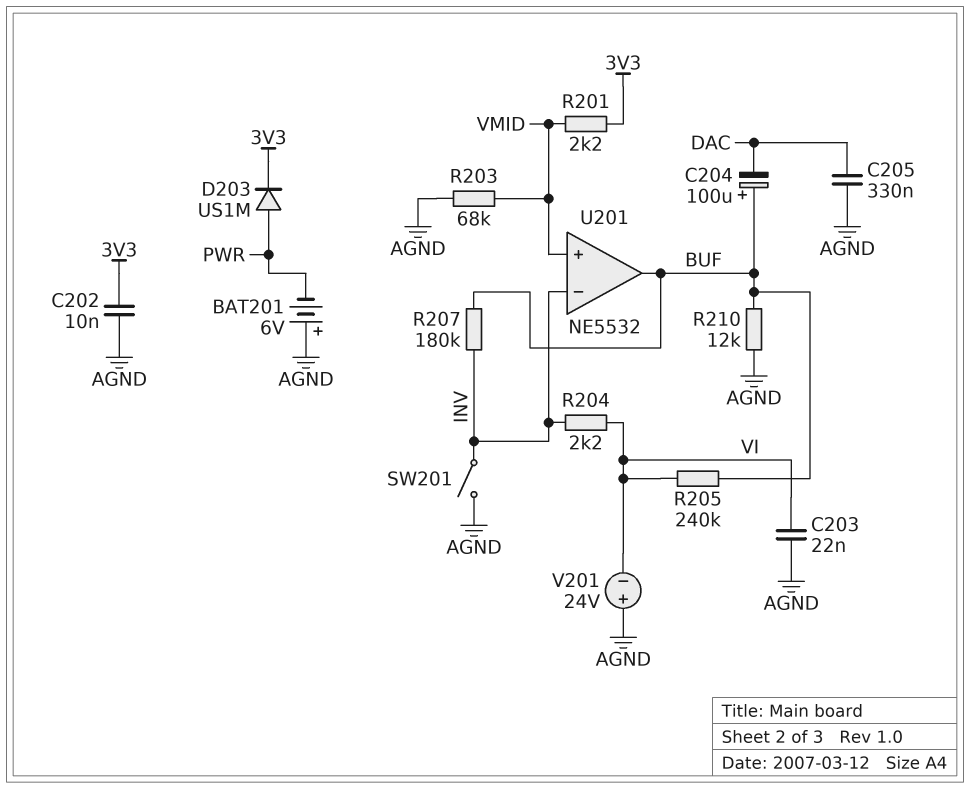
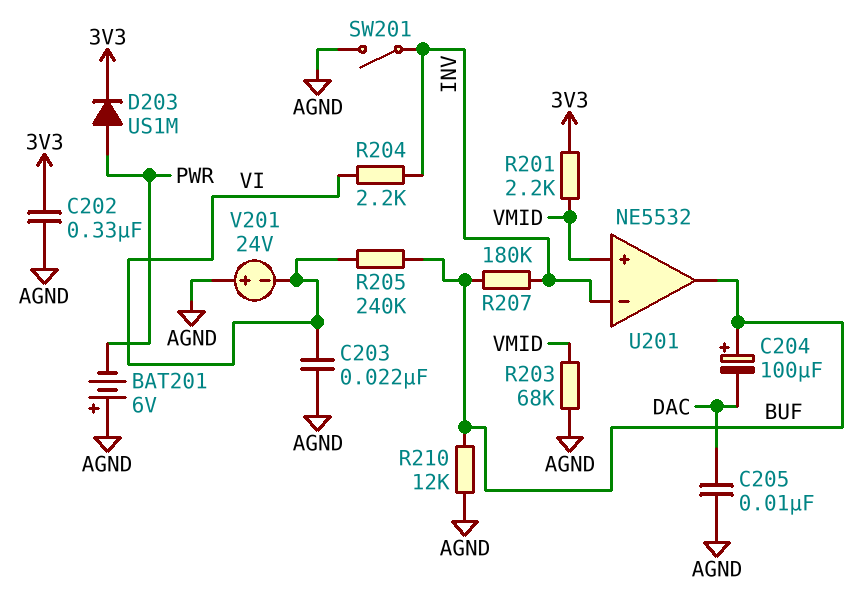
C202: 10nF (3V3, AGND) -> 330nF (3V3, AGND)
C205: 330nF (AGND, DAC) -> 10nF (AGND, DAC)

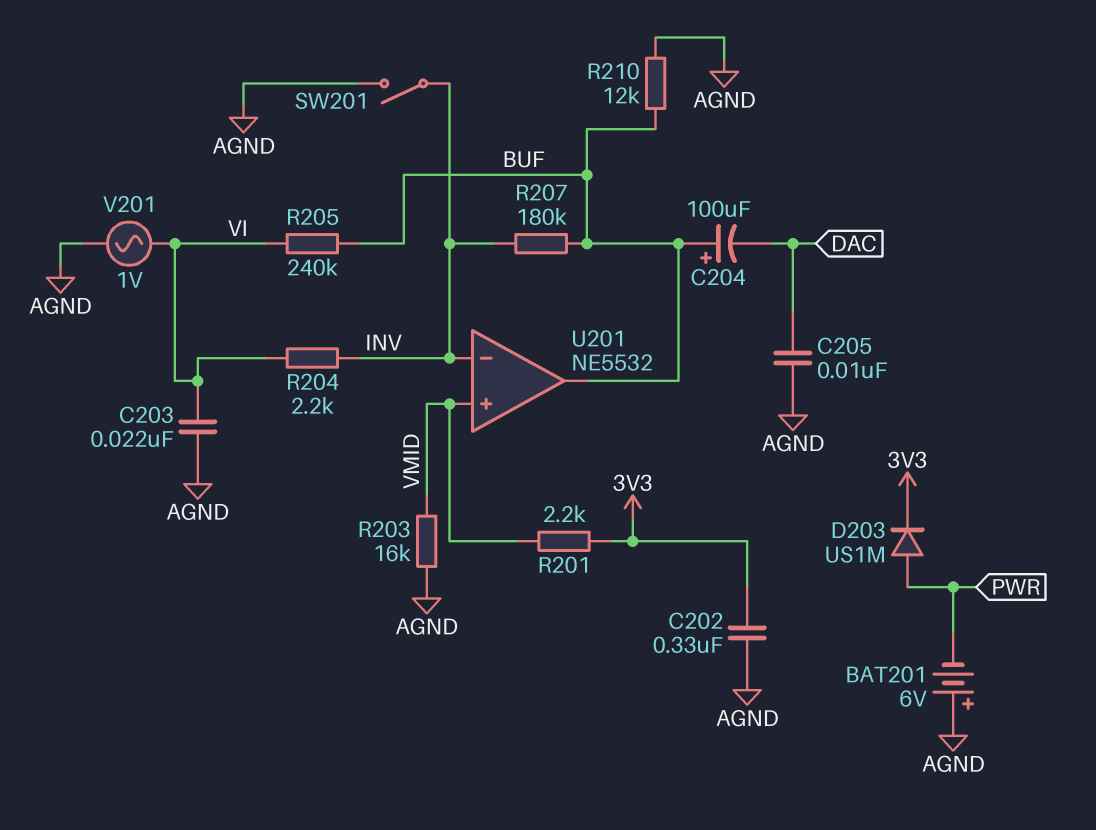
R203: 68k (AGND, VMID) -> 16k (AGND, VMID)
V201: 24V (plus AGND, minus VI) -> AC 1V (AGND, VI)

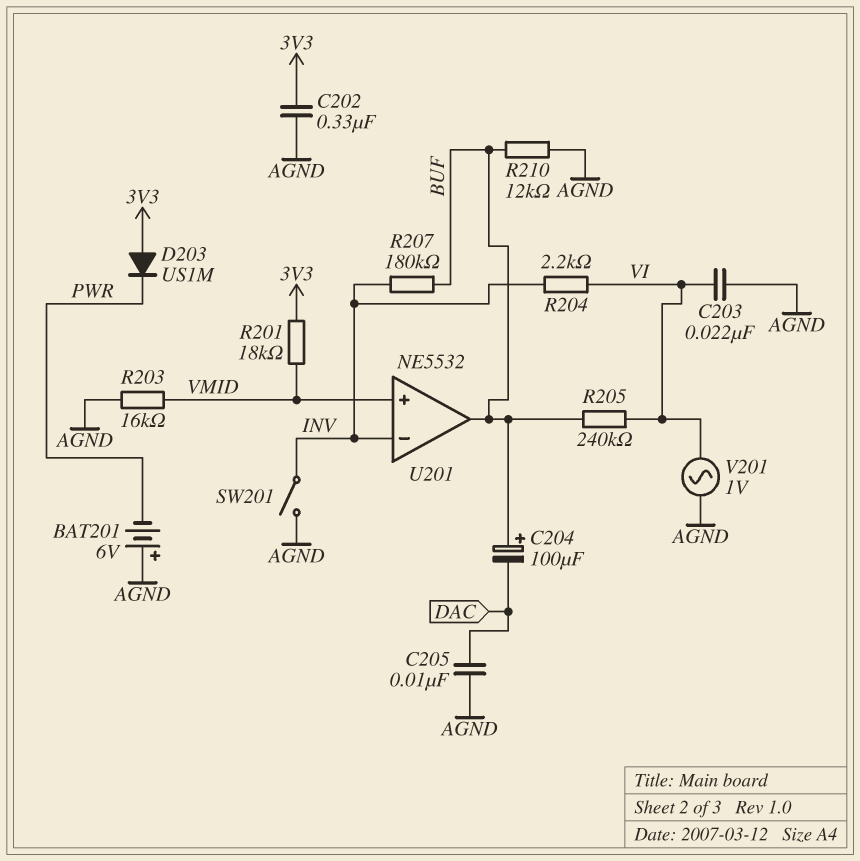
D203: diode US1M (A PWR, K 3V3) -> diode US1M (A 3V3, K PWR)
R201: 2.2k (3V3, VMID) -> 18k (3V3, VMID)

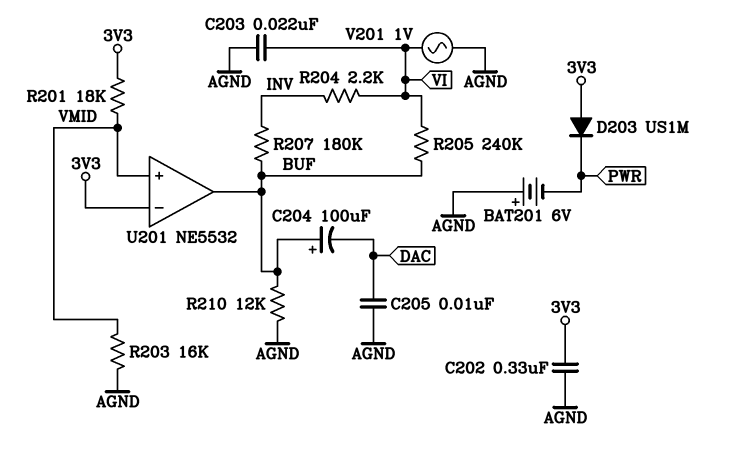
SW201: switch (AGND, INV) -> none
U201 pin in-: INV -> 3V3

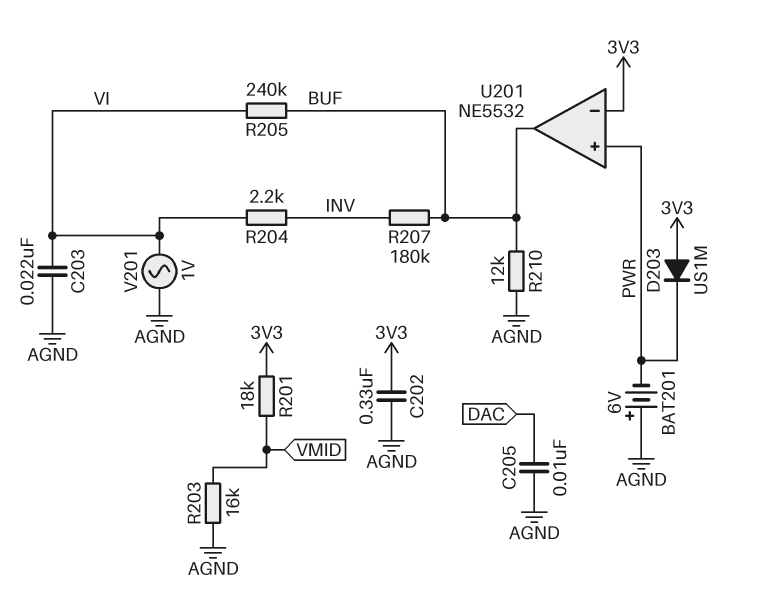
C204: 100uF (plus BUF, minus DAC) -> none
U201 pin in+: VMID -> PWR

